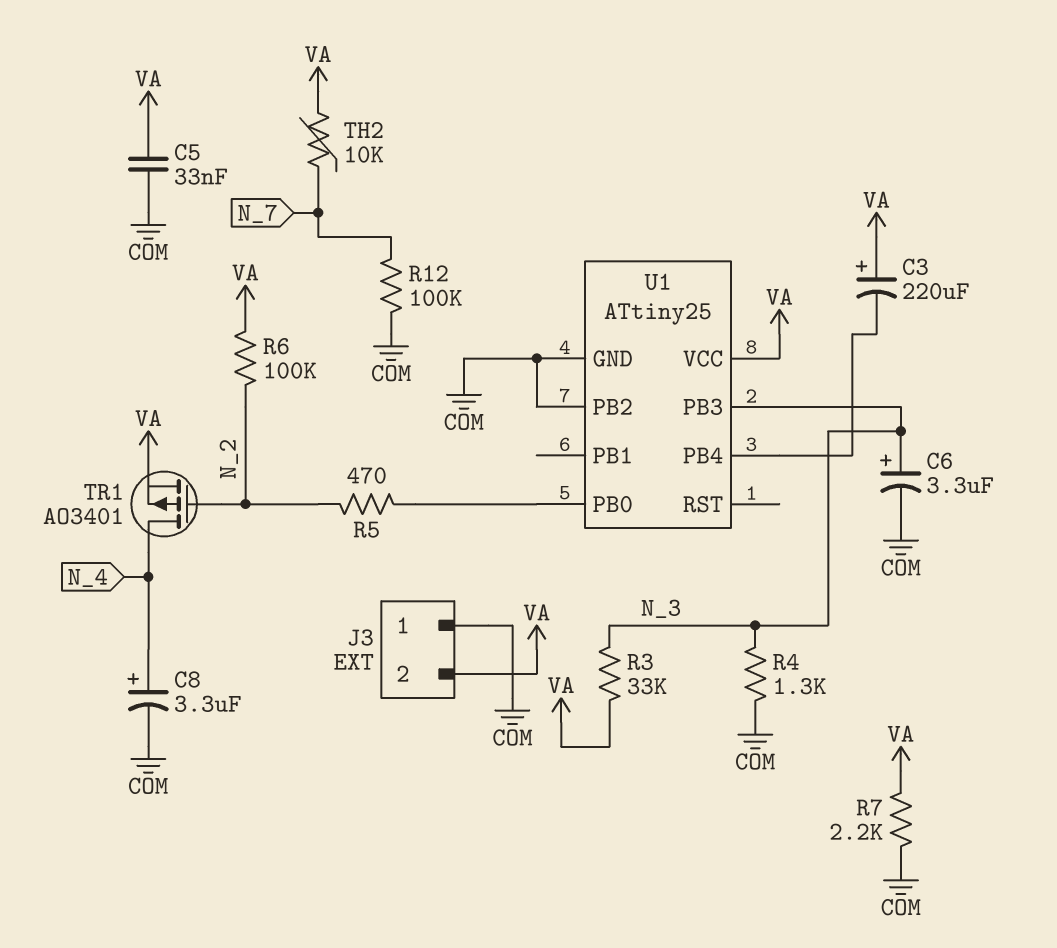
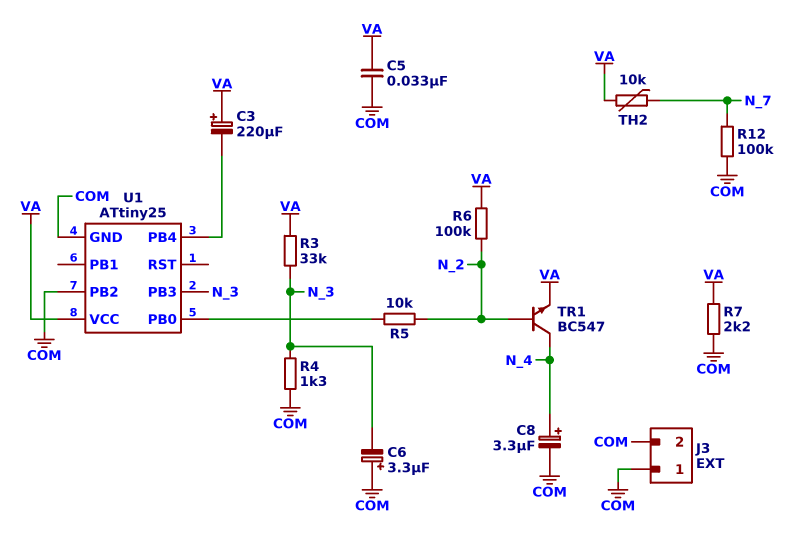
C6: 3.3uF (plus N_3, minus COM) -> 3.3uF (plus COM, minus N_3)
J3 pin 2: VA -> COM
R5: 470 (N_2, U1/PB0) -> 10k (N_2, U1/PB0)
TR1: PMOS AO3401 (G N_2, D N_4, S VA) -> NPN BC547 (B N_2, C N_4, E VA)

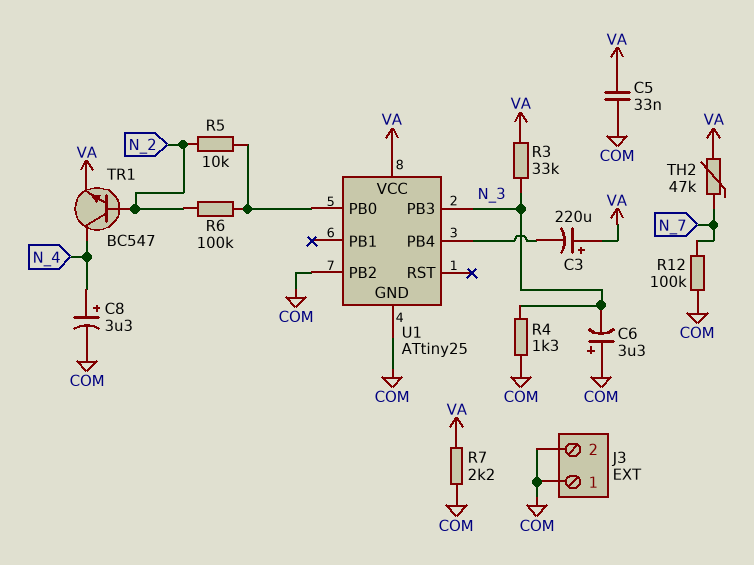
R6: 100k (N_2, VA) -> 100k (N_2, U1/PB0)
TH2: 10k (N_7, VA) -> 47k (N_7, VA)

